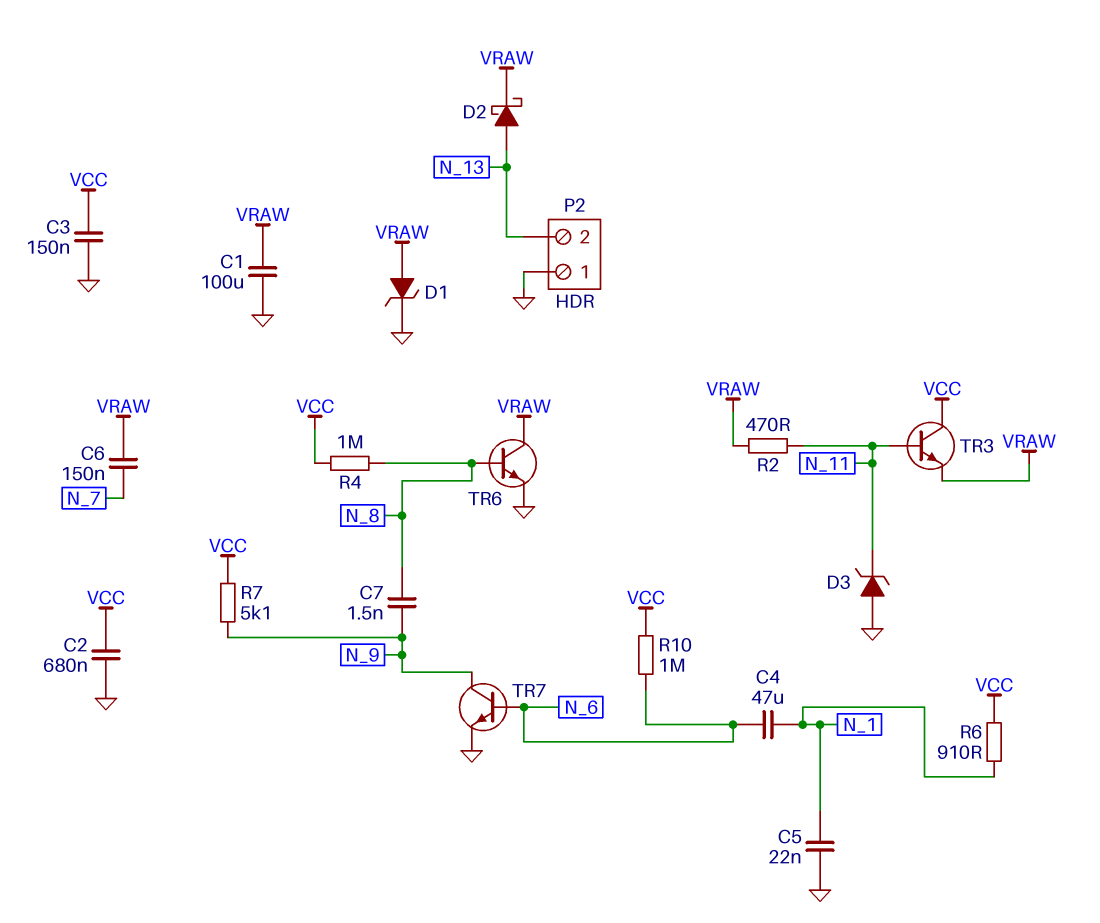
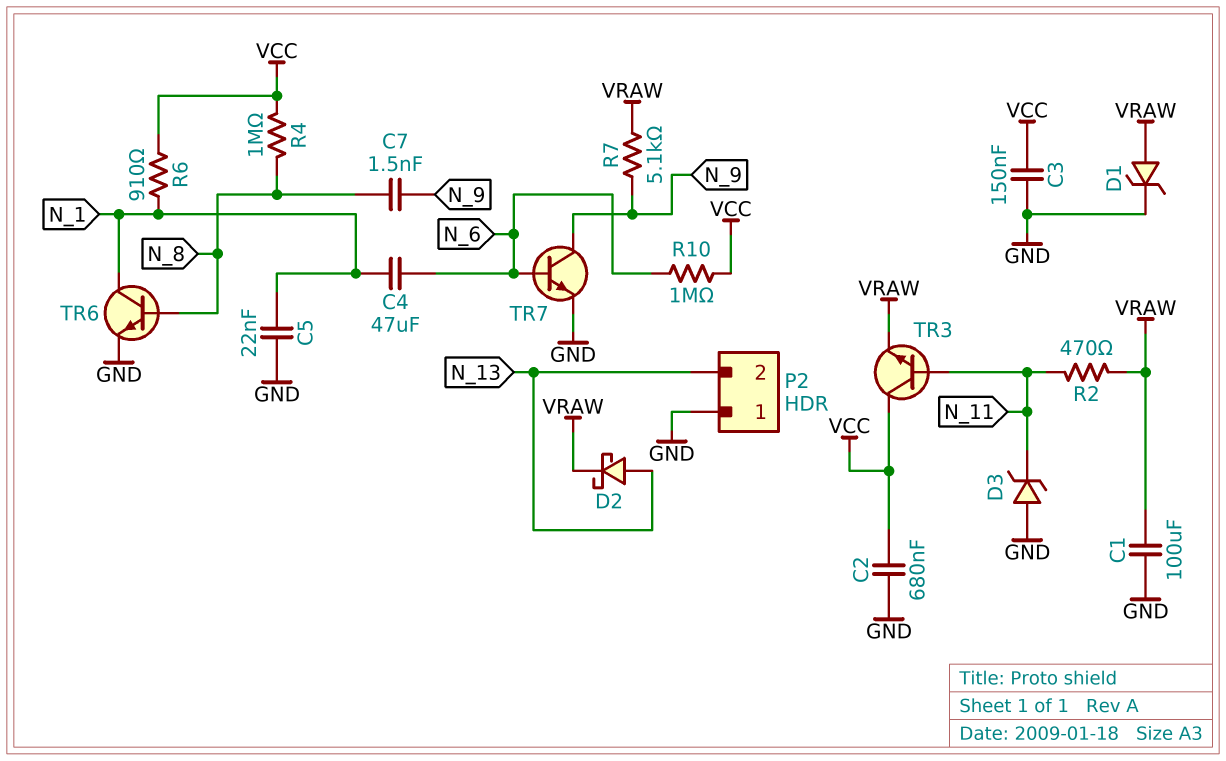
C6: 150nF (N_7, VRAW) -> none
R7: 5.1k (N_9, VCC) -> 5.1k (N_9, VRAW)
TR6: NPN (B N_8, C VRAW, E GND) -> NPN (B N_8, C N_1, E GND)

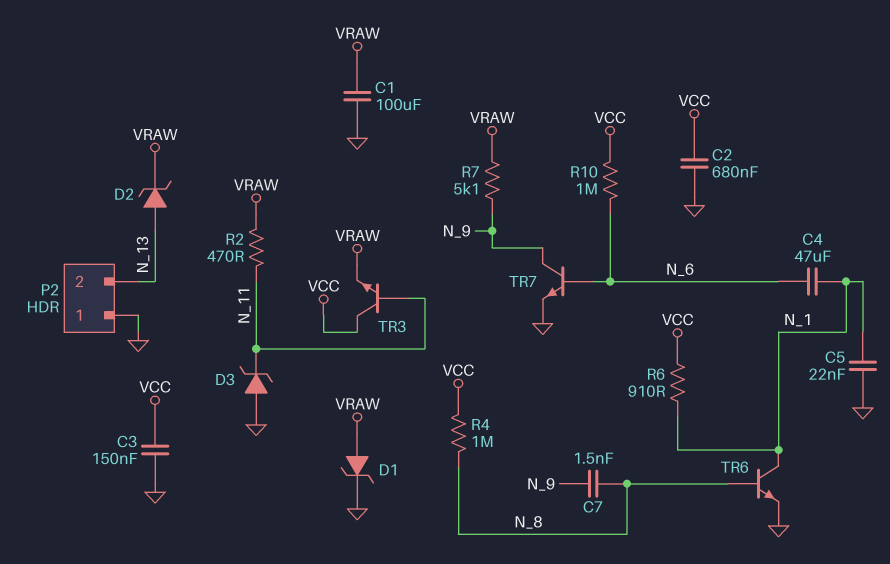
D2: schottky (A N_13, K VRAW) -> zener (A N_13, K VRAW)

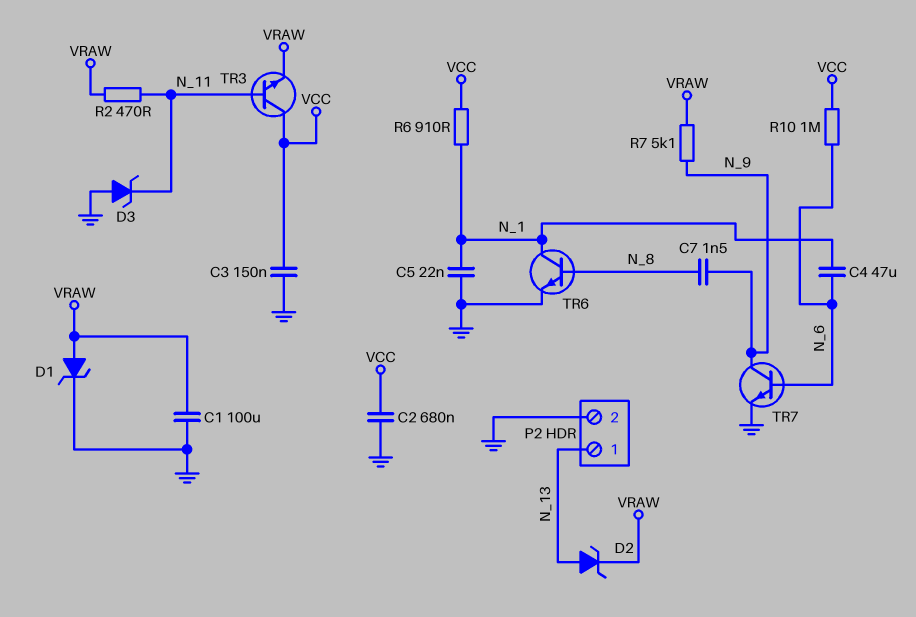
P2 pin 1: GND -> N_13
P2 pin 2: N_13 -> GND
R4: 1M (N_8, VCC) -> none

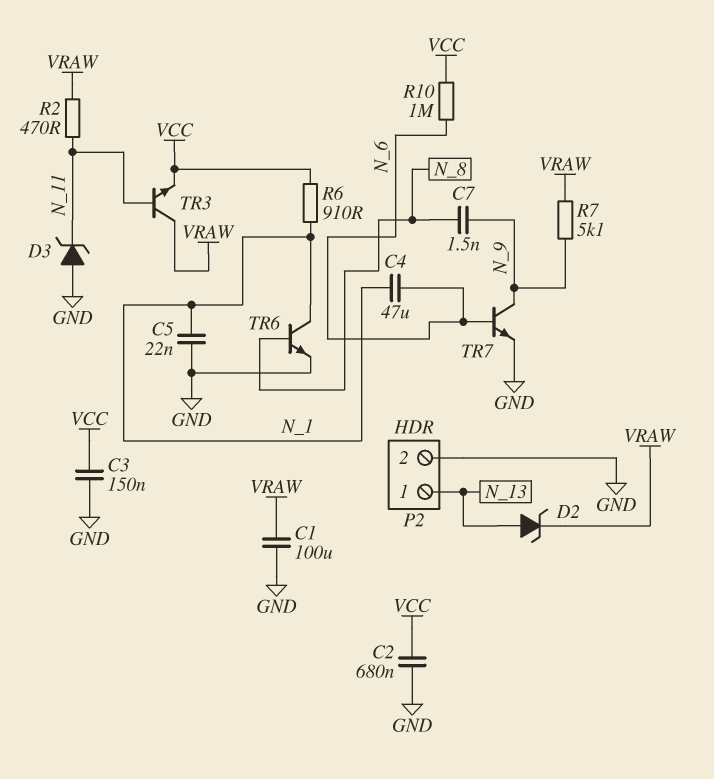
D1: zener (A VRAW, K GND) -> none
TR3: NPN (B N_11, C VCC, E VRAW) -> NPN (B N_11, C VRAW, E VCC)

